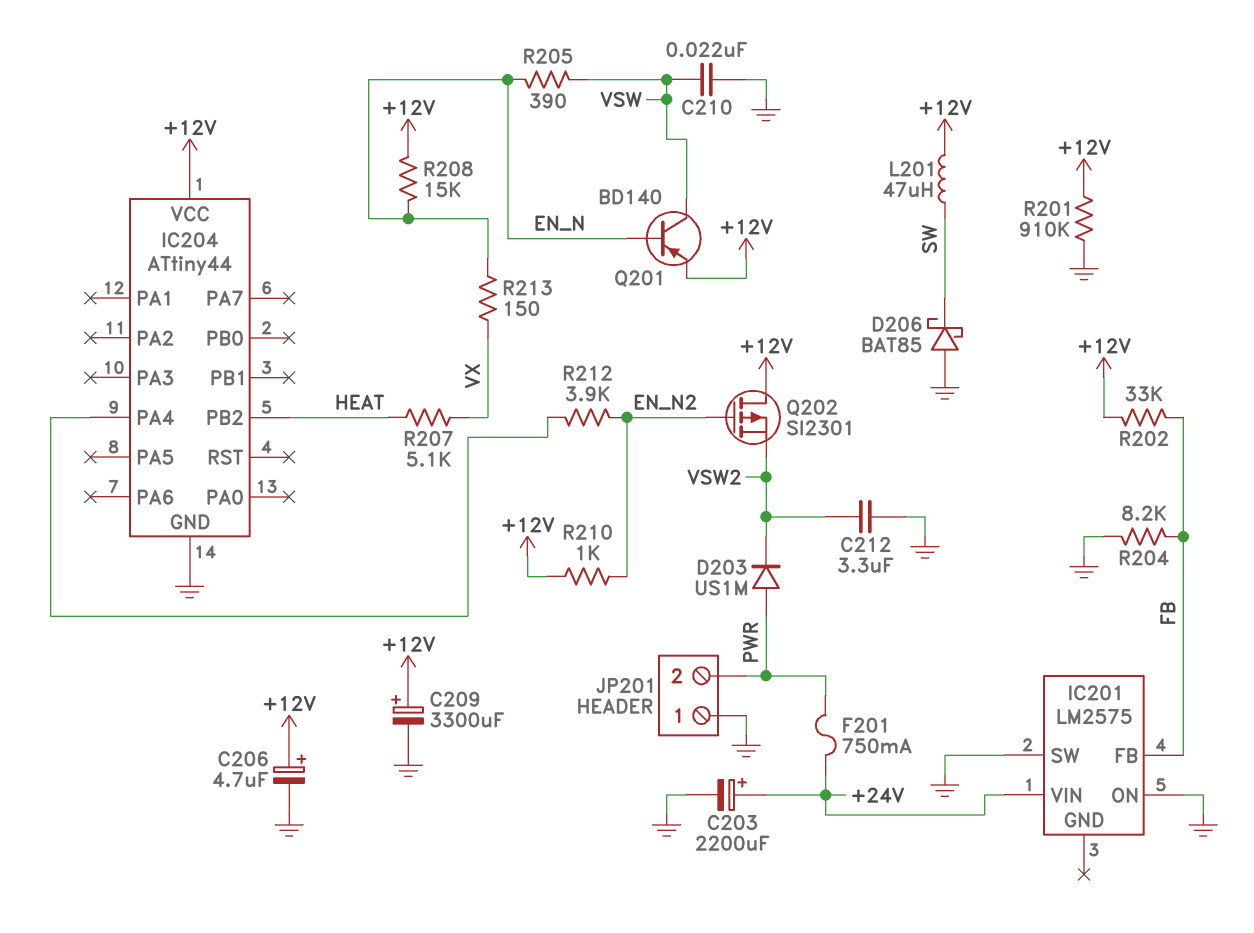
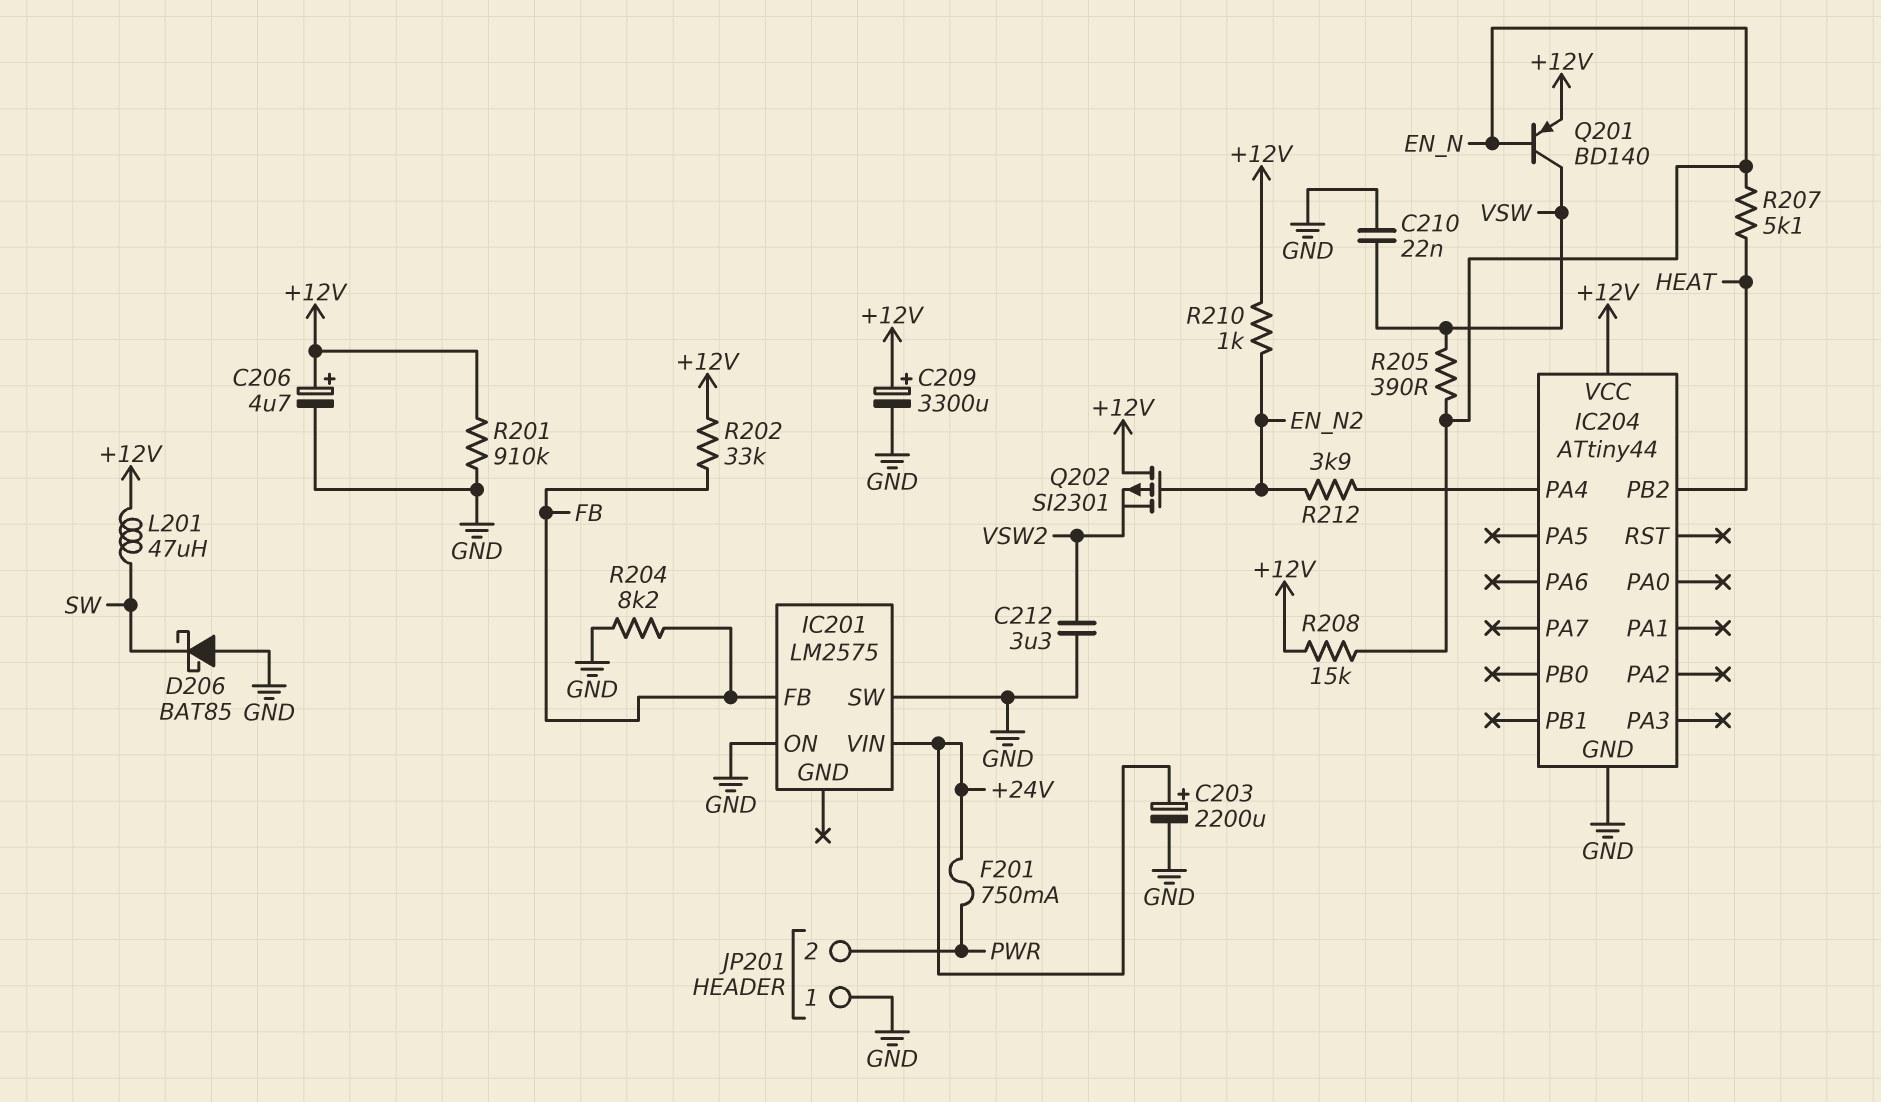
D203: diode US1M (A PWR, K VSW2) -> none
R207: 5.1k (HEAT, VX) -> 5.1k (EN_N, HEAT)
R213: 150 (EN_N, VX) -> none

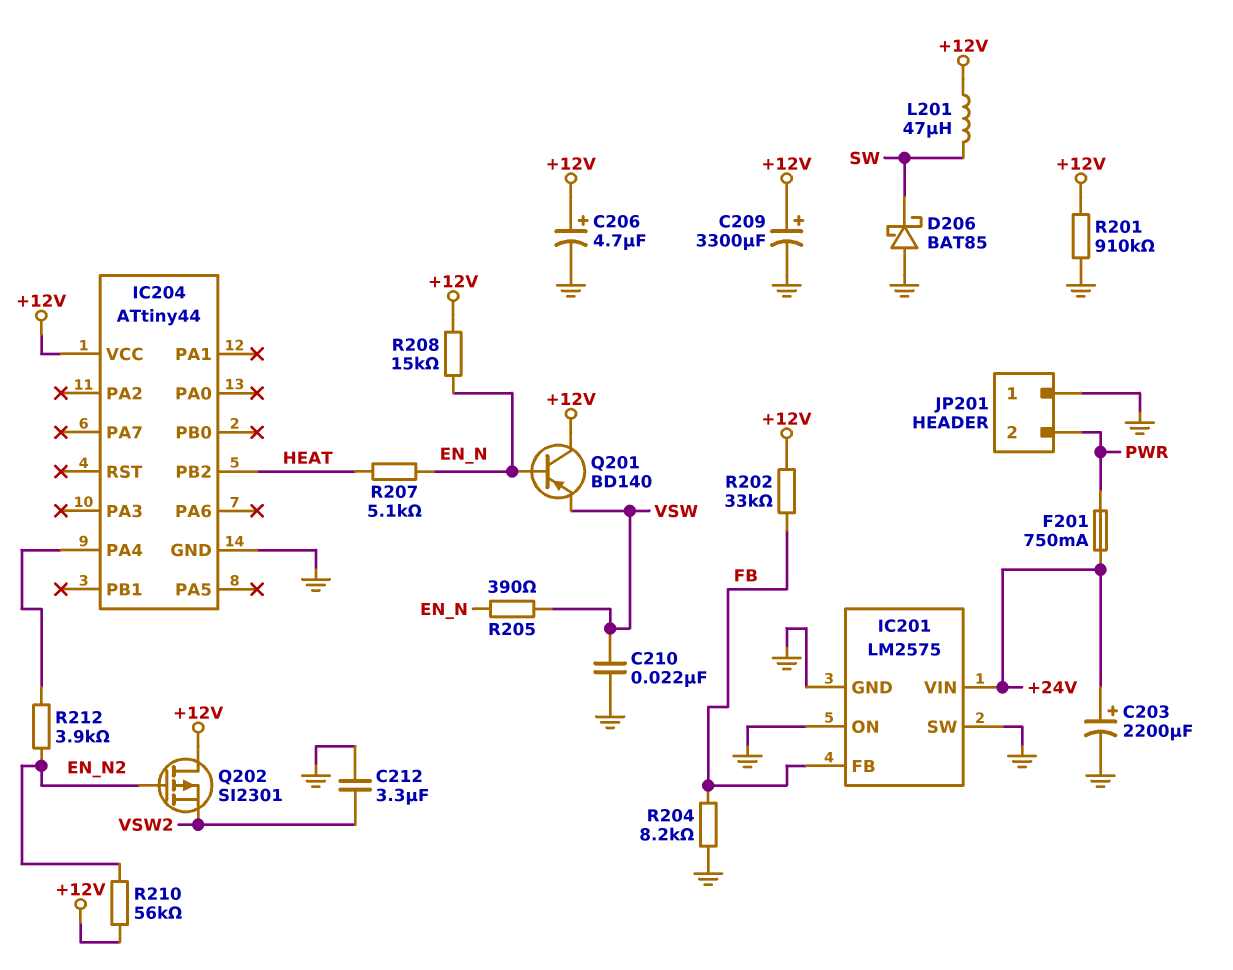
IC201 pin GND: none -> GND
Q201: PNP BD140 (B EN_N, C VSW, E +12V) -> PNP BD140 (B EN_N, C +12V, E VSW)
R210: 1k (+12V, EN_N2) -> 56k (+12V, EN_N2)

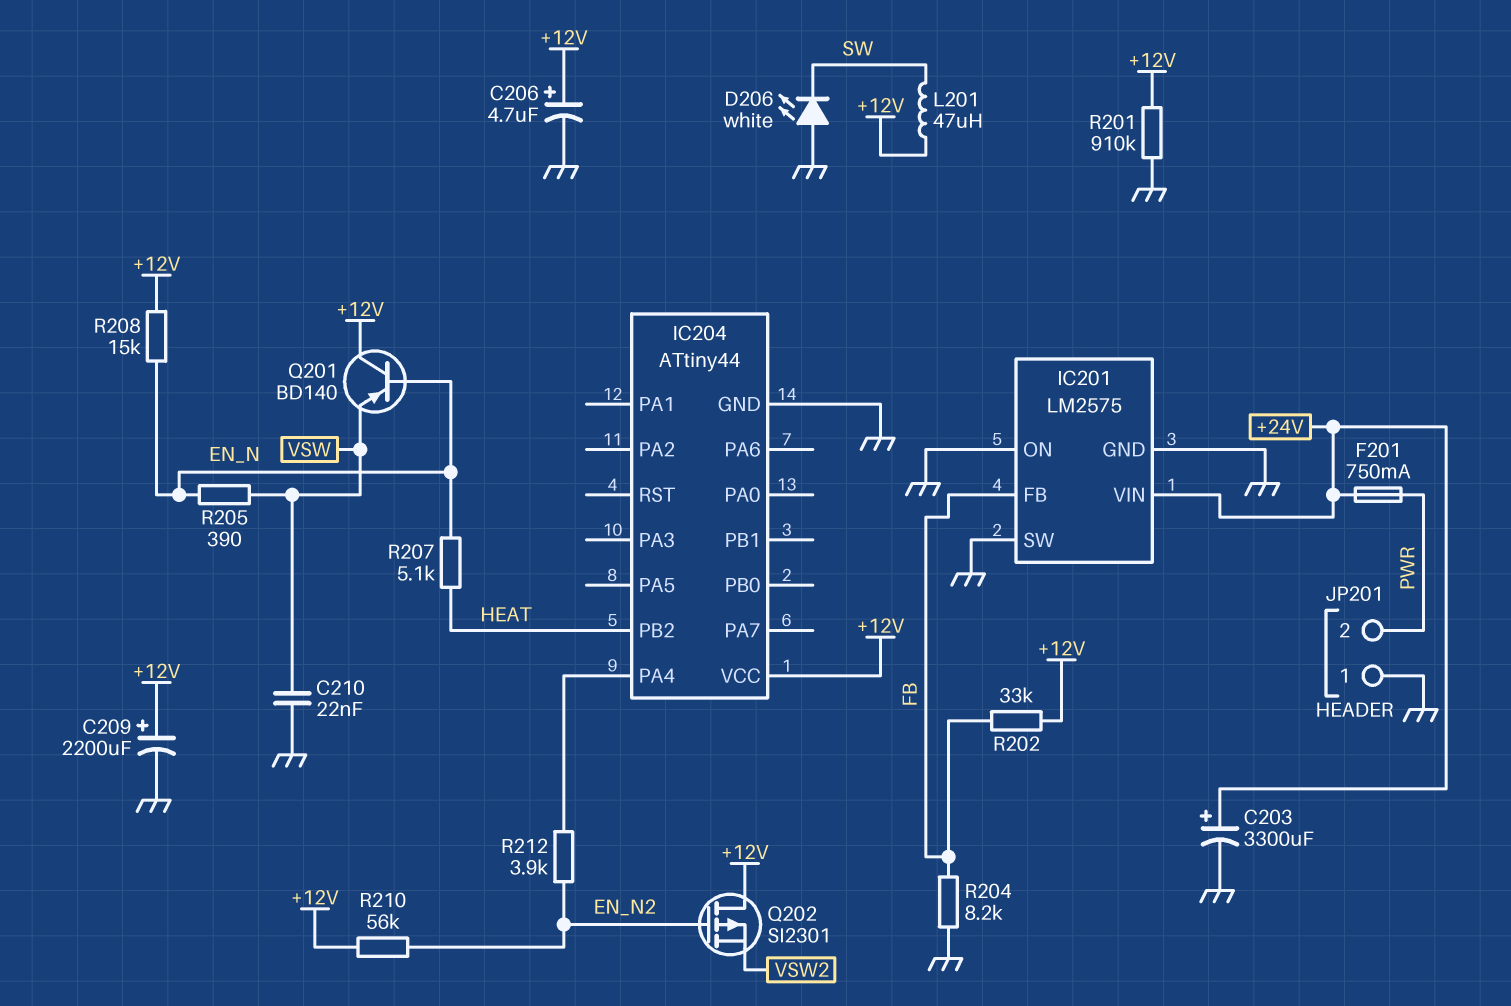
C203: 2200uF (plus +24V, minus GND) -> 3300uF (plus +24V, minus GND)
C209: 3300uF (plus +12V, minus GND) -> 2200uF (plus +12V, minus GND)
C212: 3.3uF (GND, VSW2) -> none
D206: schottky BAT85 (A GND, K SW) -> LED white (A GND, K SW)

